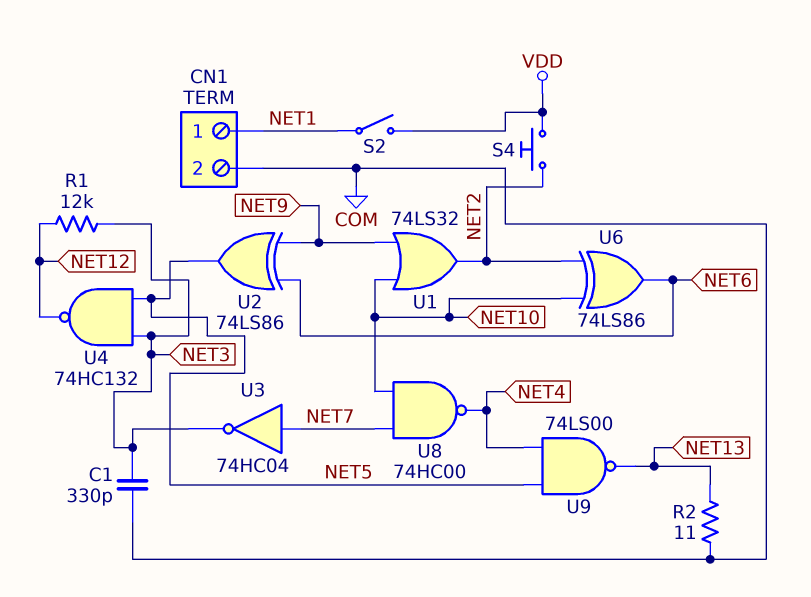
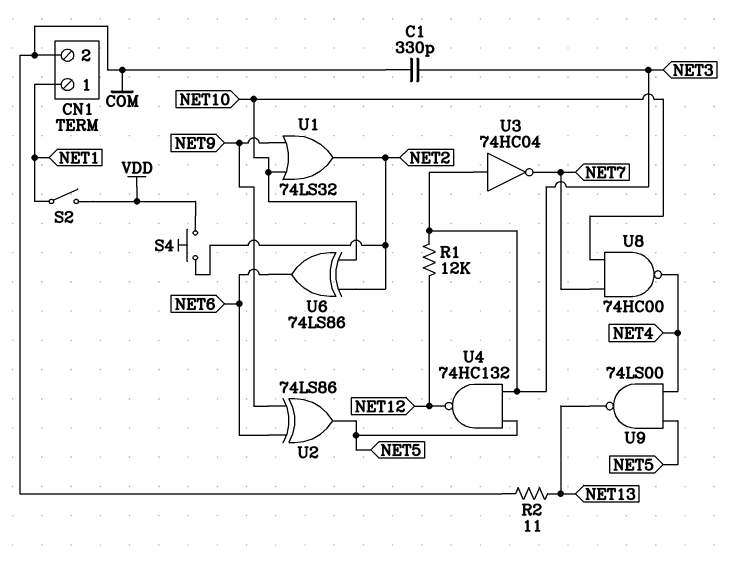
U3: NOT 74HC04 (in NET7, out NET3) -> NOT 74HC04 (in NET3, out NET7)

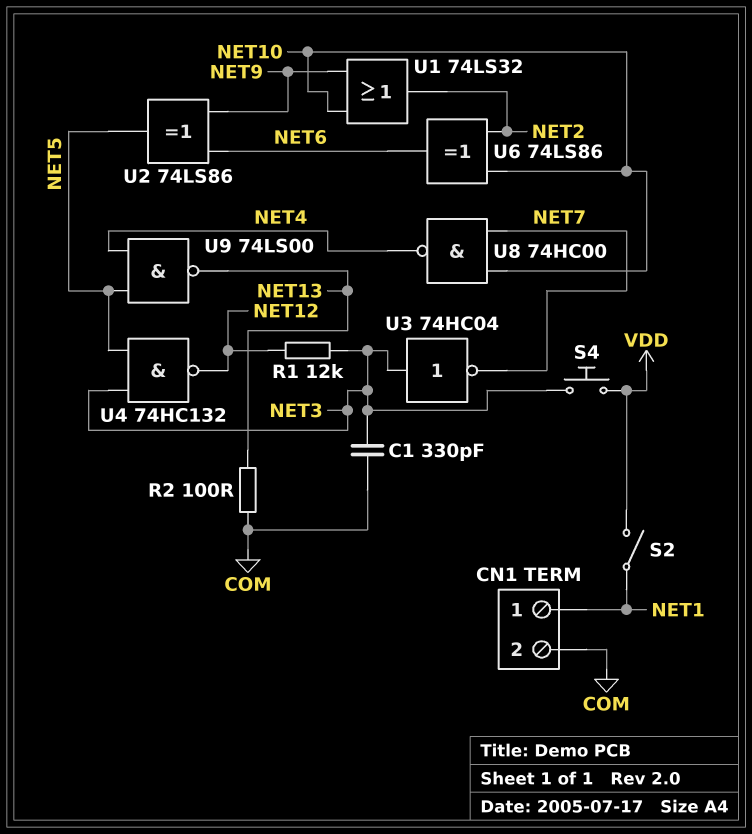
R2: 11 (COM, NET13) -> 100 (COM, NET13)
S4: button (NET2, VDD) -> button (NET3, VDD)

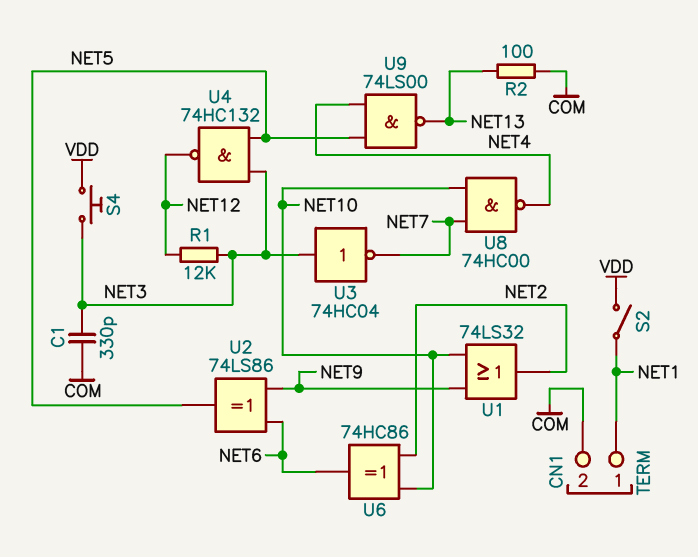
U6: XOR 74LS86 (in NET2, in NET10, out NET6) -> XOR 74HC86 (in NET2, in NET10, out NET6)

